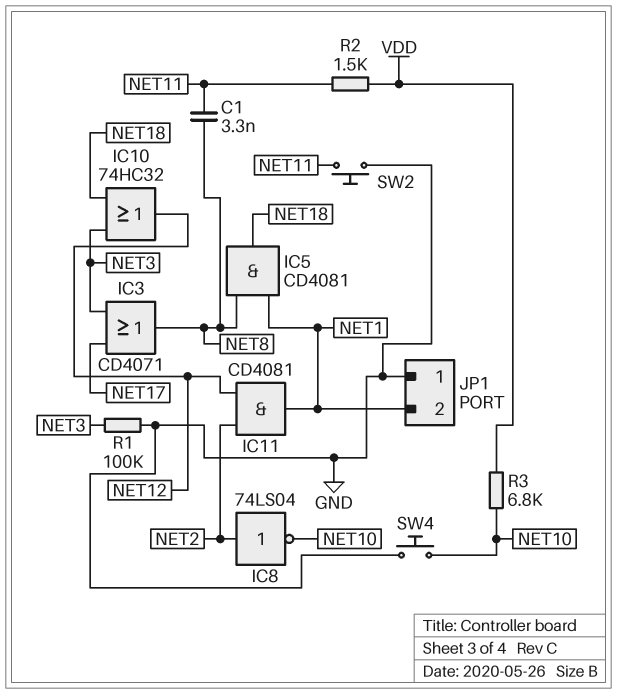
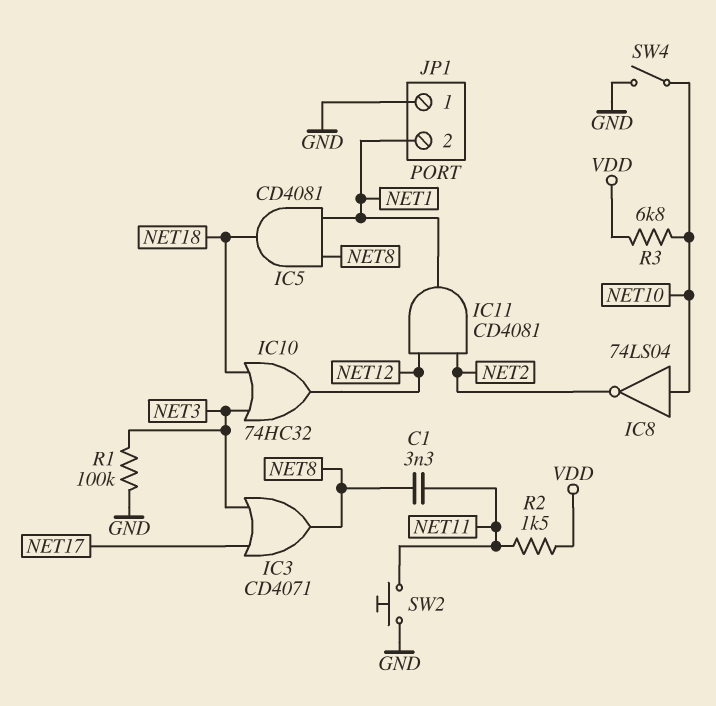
IC8: NOT 74LS04 (in NET2, out NET10) -> NOT 74LS04 (in NET10, out NET2)
SW4: button (GND, NET10) -> switch (GND, NET10)

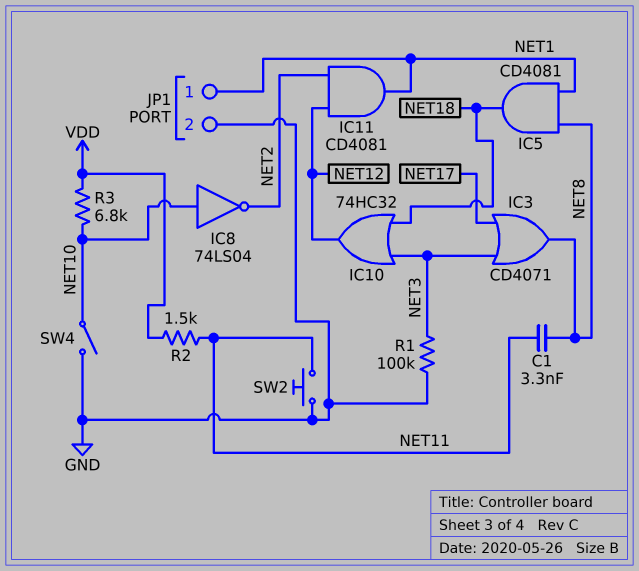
JP1 pin 1: GND -> NET1
JP1 pin 2: NET1 -> GND

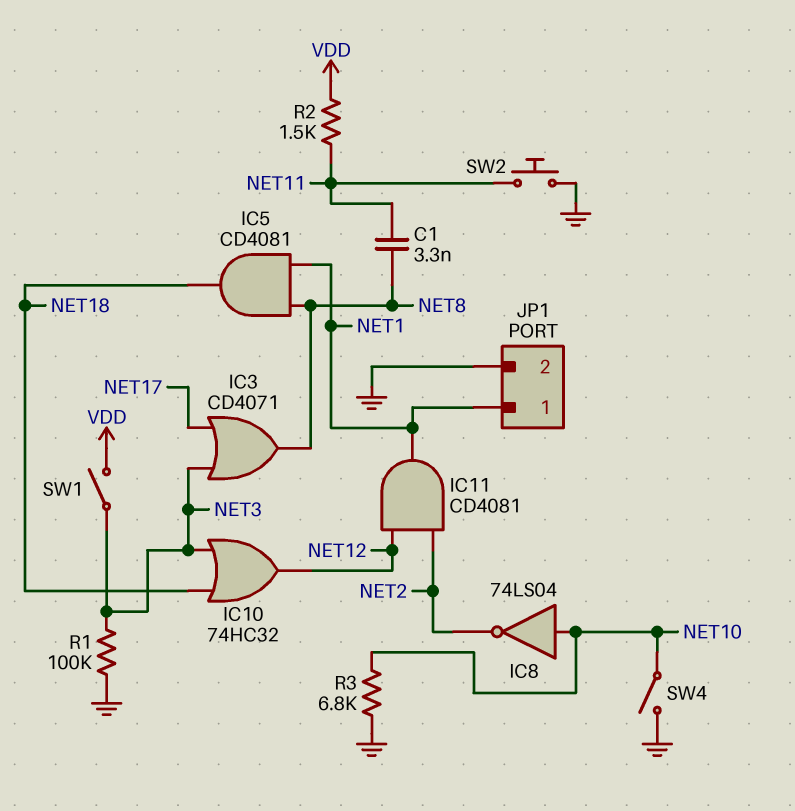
R3: 6.8k (NET10, VDD) -> 6.8k (GND, NET10)
SW1: none -> switch (NET3, VDD)

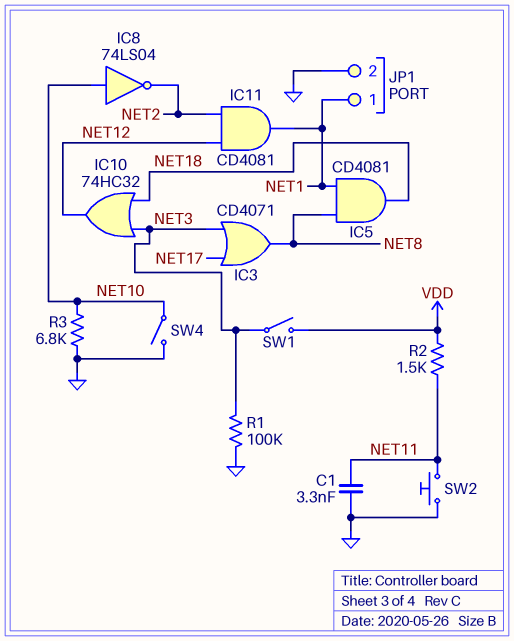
C1: 3.3nF (NET8, NET11) -> 3.3nF (GND, NET11)

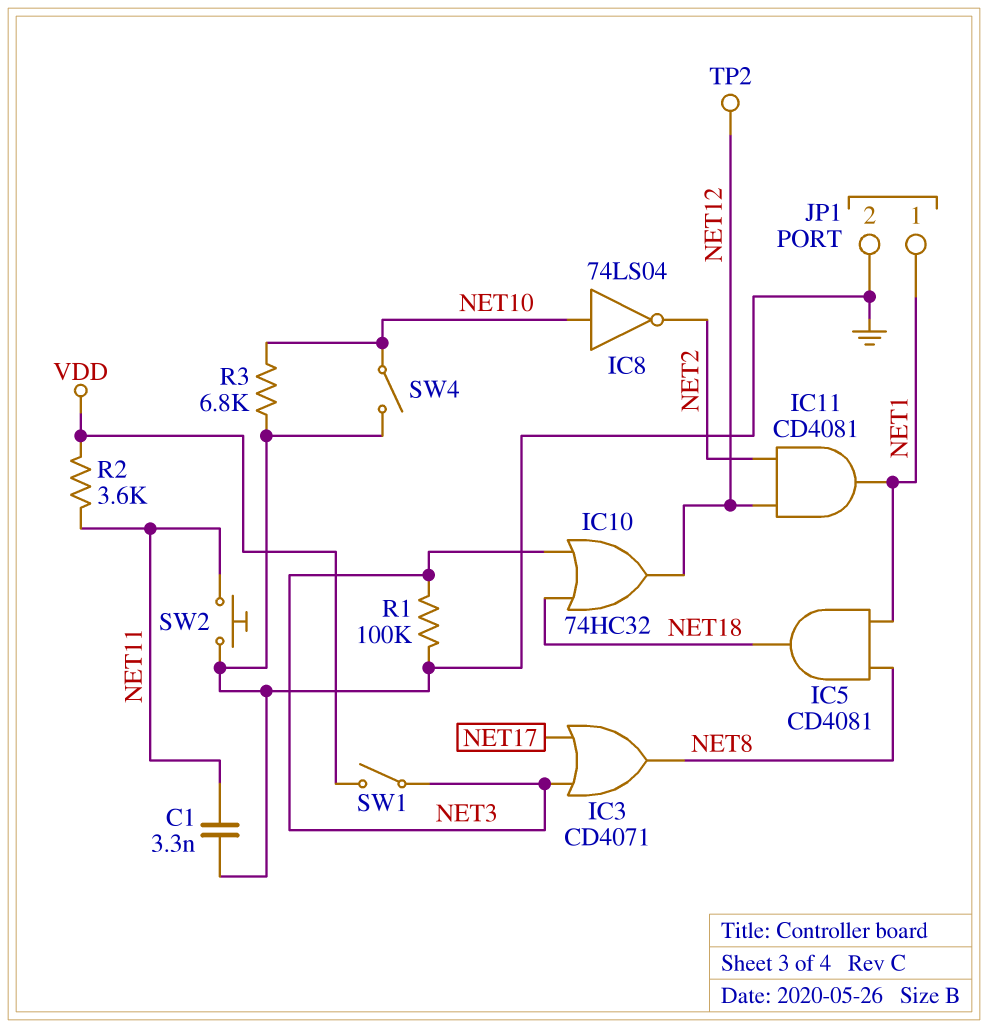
R2: 1.5k (NET11, VDD) -> 3.6k (NET11, VDD)
TP2: none -> test point (NET12)

